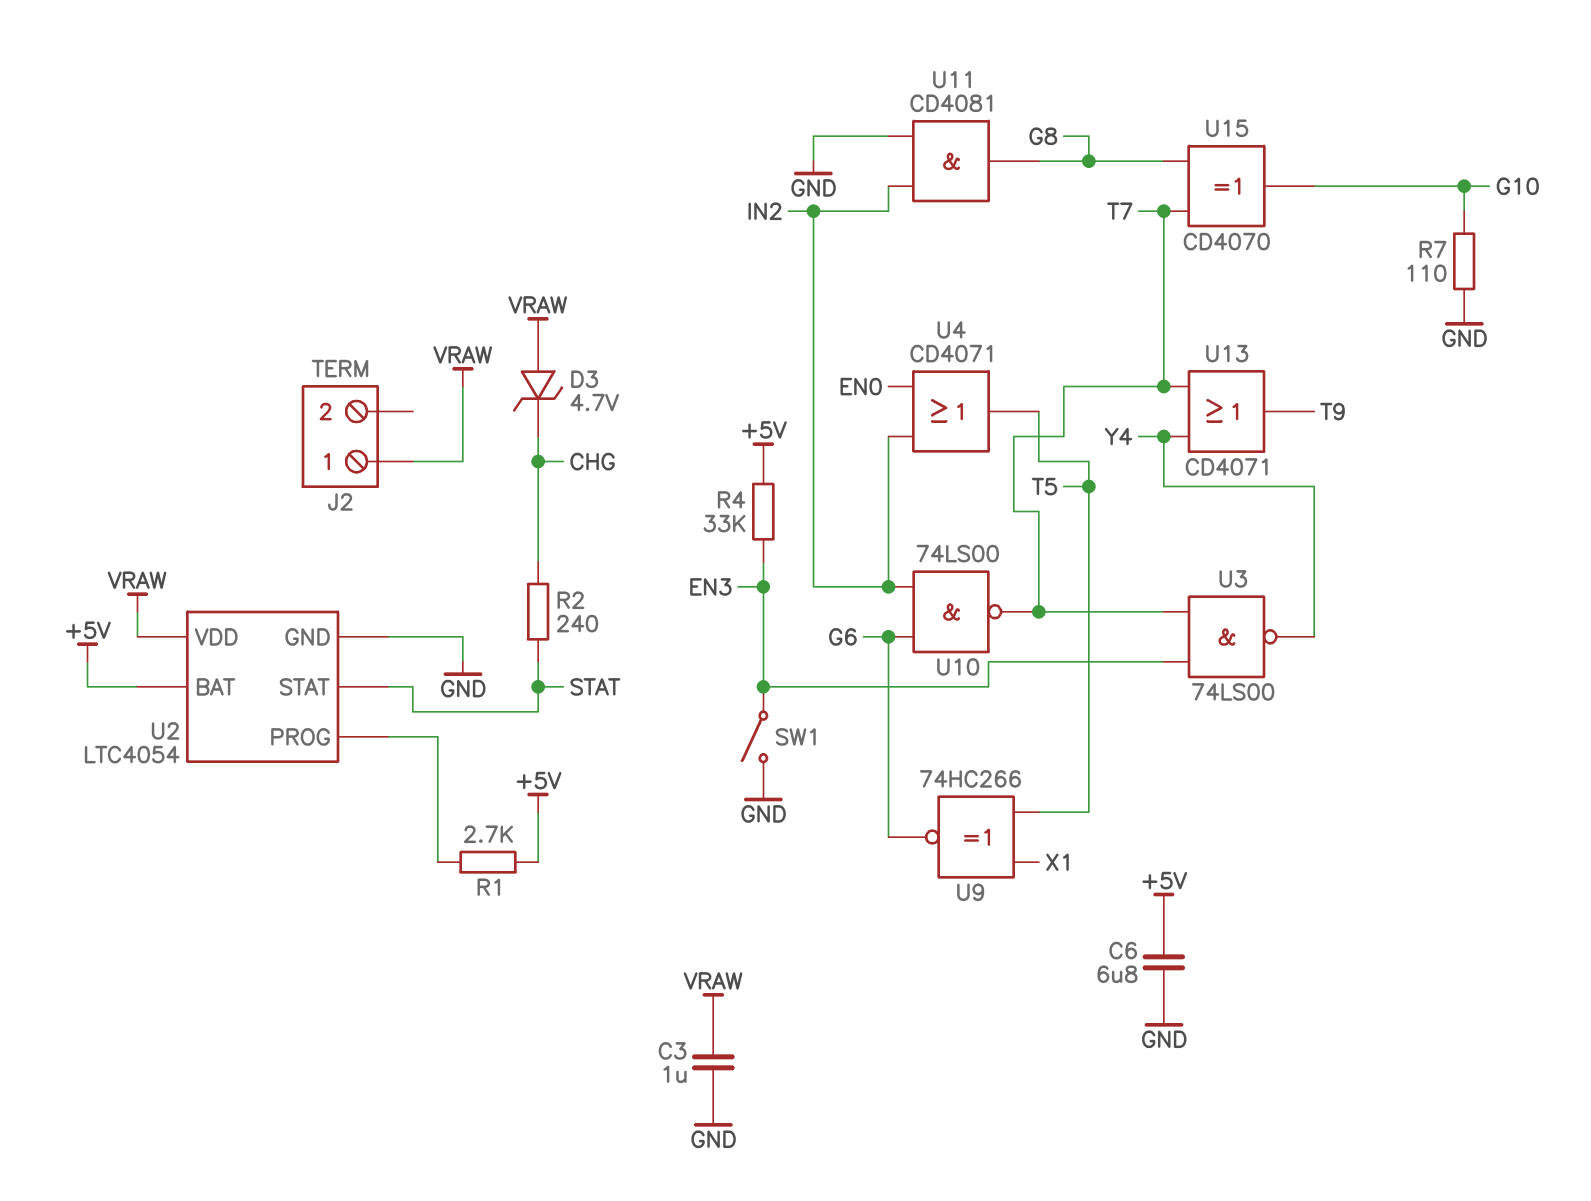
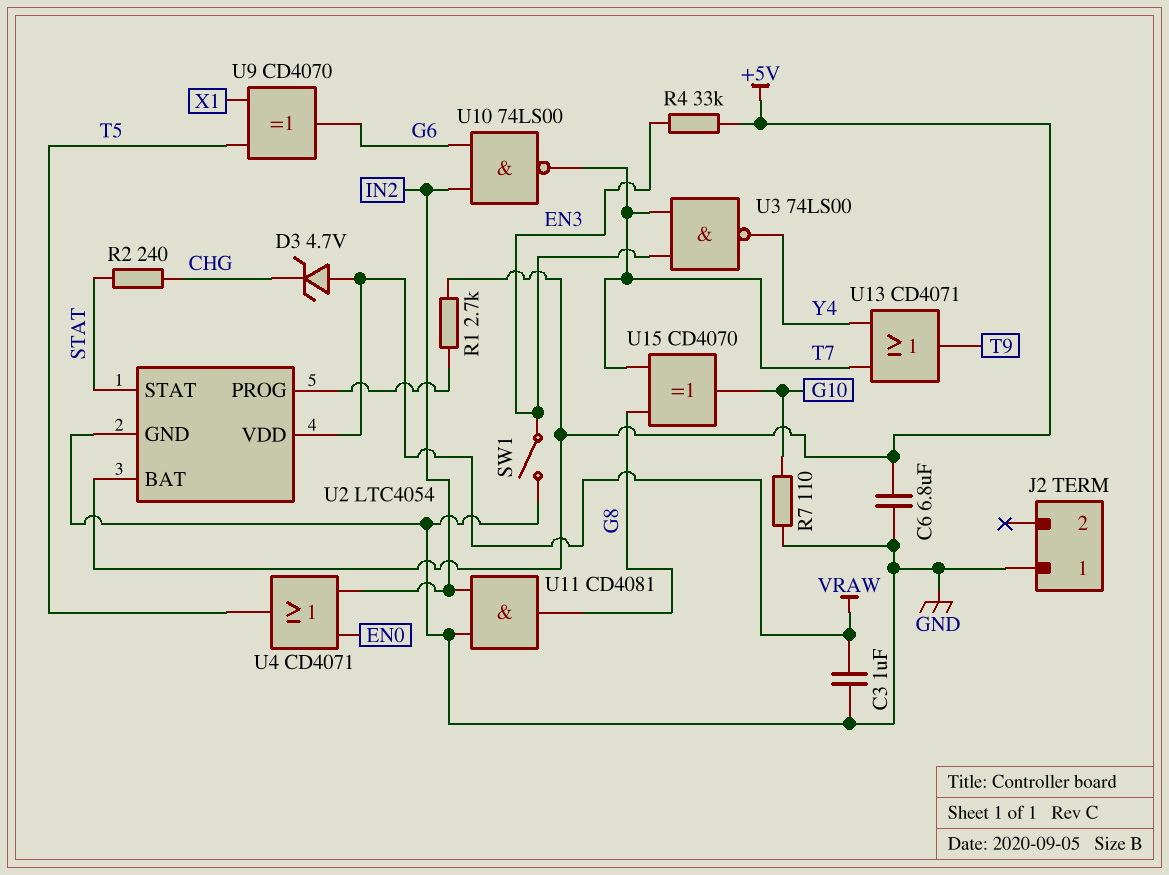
J2 pin 1: VRAW -> GND
U9: XNOR 74HC266 (in T5, in X1, out G6) -> XOR CD4070 (in T5, in X1, out G6)

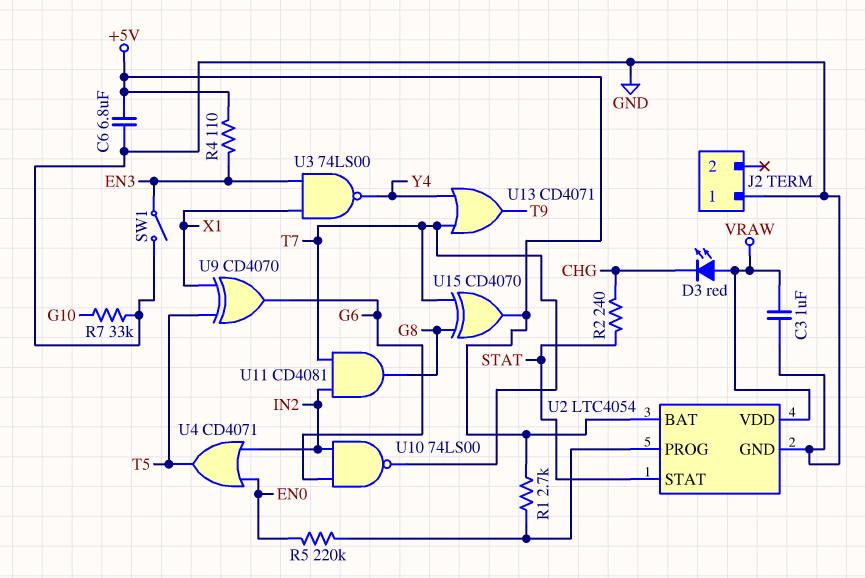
D3: zener 4.7V (A VRAW, K CHG) -> LED red (A VRAW, K CHG)
R4: 33k (+5V, EN3) -> 110 (+5V, EN3)
R5: none -> 220k (EN0, U2/PROG)
R7: 110 (G10, GND) -> 33k (G10, GND)
U3: NAND 74LS00 (in EN3, in T7, out Y4) -> NAND 74LS00 (in EN3, in X1, out Y4)
U11: AND CD4081 (in GND, in IN2, out G8) -> AND CD4081 (in IN2, in T7, out G8)
U15: XOR CD4070 (in G8, in T7, out G10) -> XOR CD4070 (in G8, in T7, out +5V)

